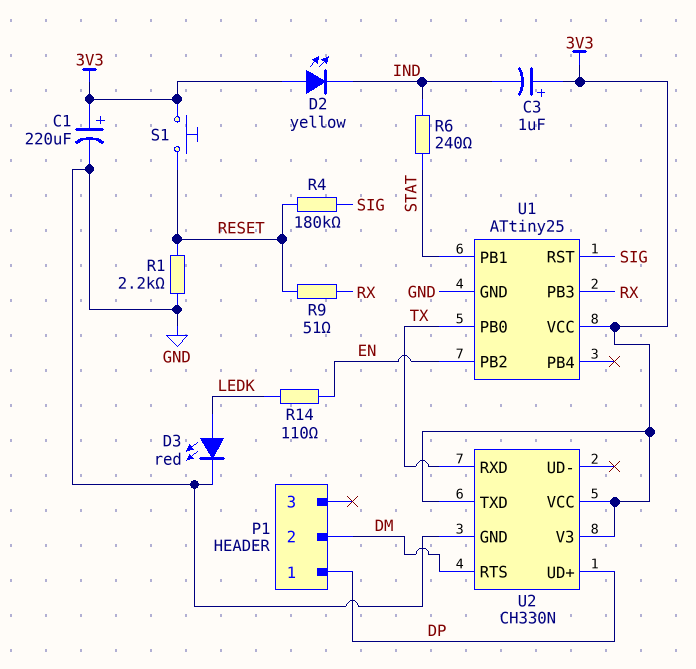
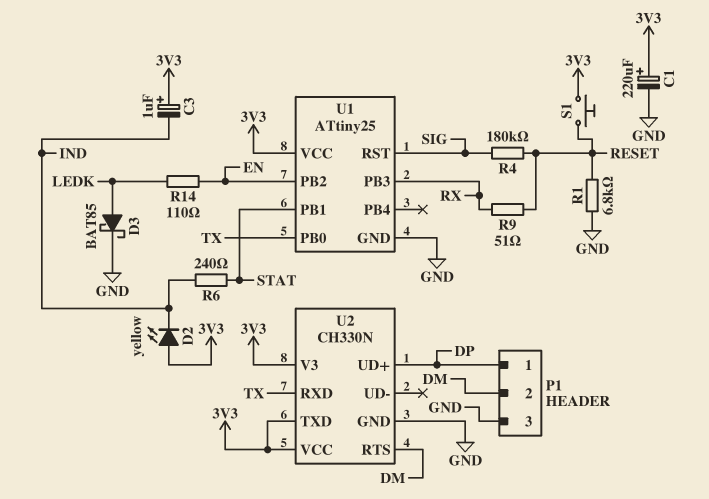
D3: LED red (A LEDK, K GND) -> schottky BAT85 (A LEDK, K GND)
P1 pin 3: none -> GND
R1: 2.2k (GND, RESET) -> 6.8k (GND, RESET)

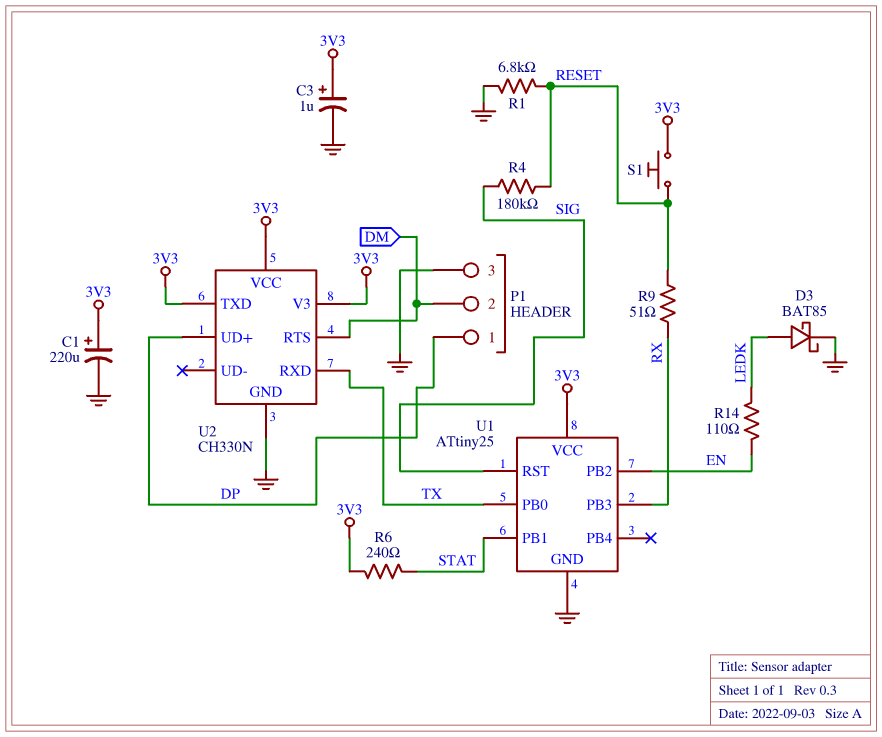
C3: 1uF (plus 3V3, minus IND) -> 1uF (plus 3V3, minus GND)
D2: LED yellow (A 3V3, K IND) -> none
R6: 240 (IND, STAT) -> 240 (3V3, STAT)

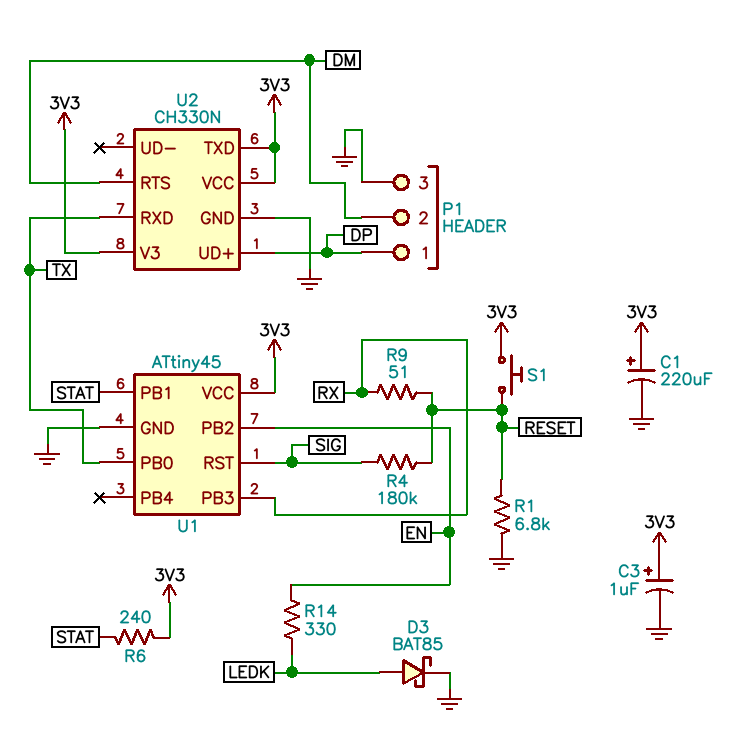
R14: 110 (EN, LEDK) -> 330 (EN, LEDK)
U1: ATtiny25 -> ATtiny45

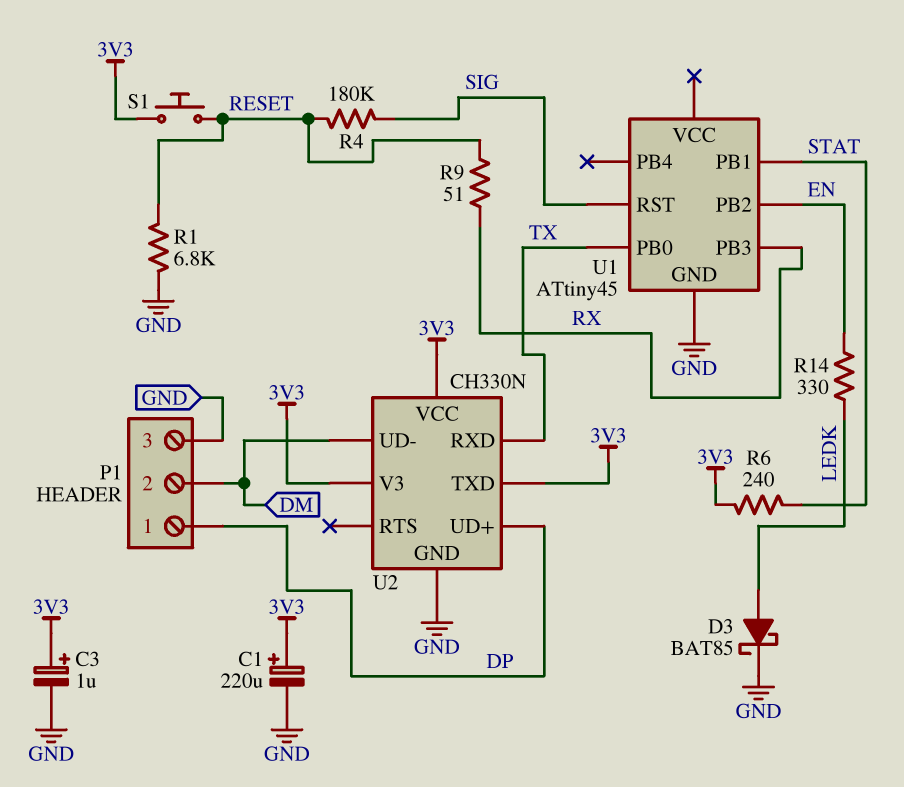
U1 pin VCC: 3V3 -> none
U2 pin RTS: DM -> none
U2 pin UD-: none -> DM

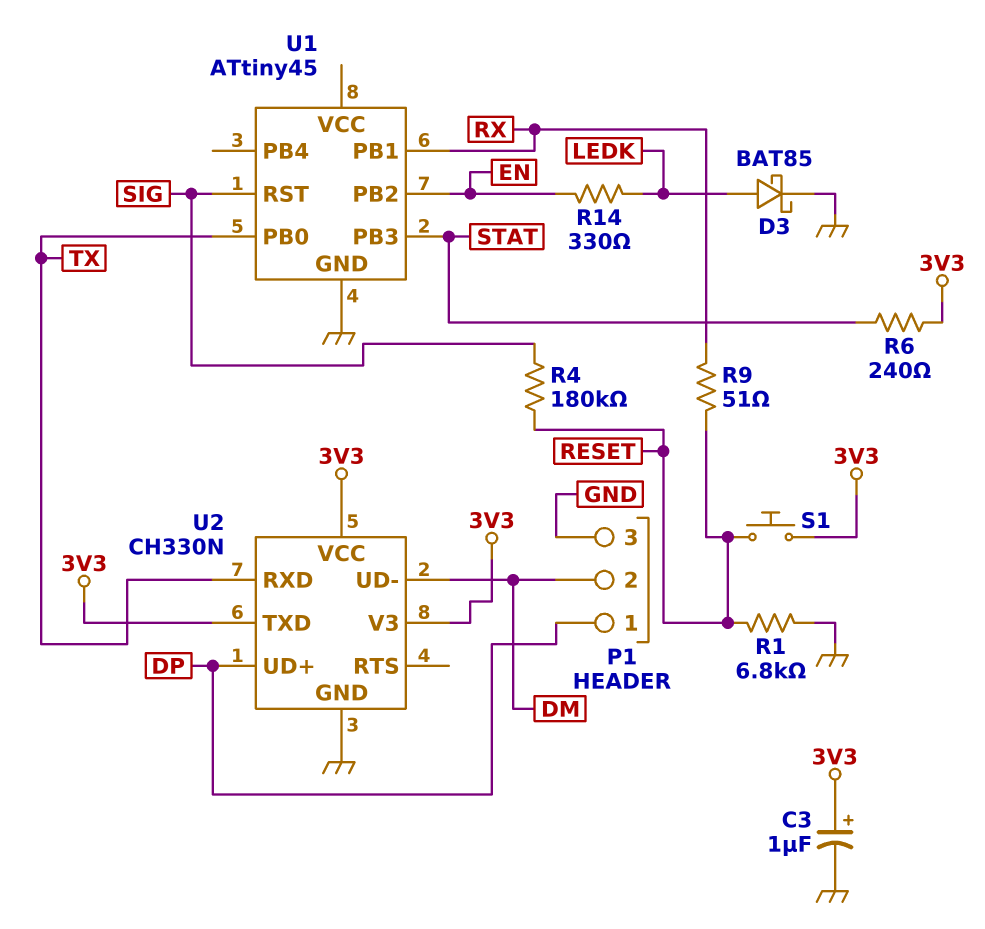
C1: 220uF (plus 3V3, minus GND) -> none
U1 pin PB1: STAT -> RX
U1 pin PB3: RX -> STAT

